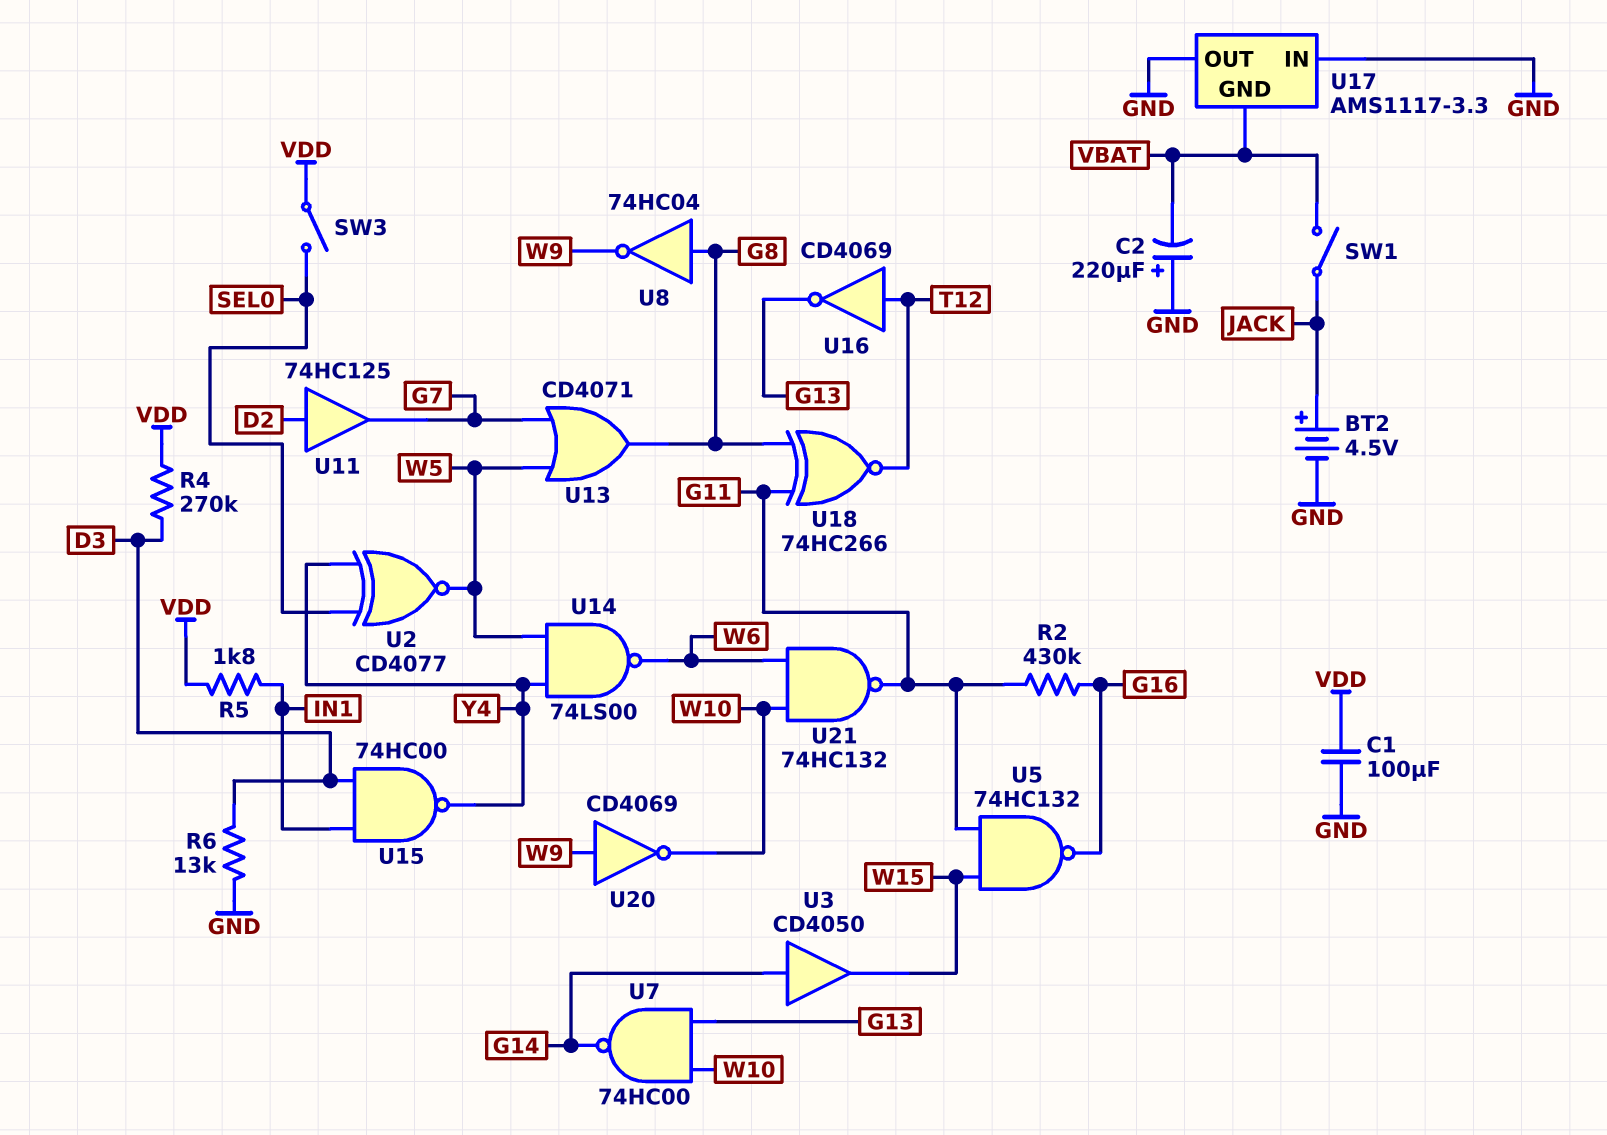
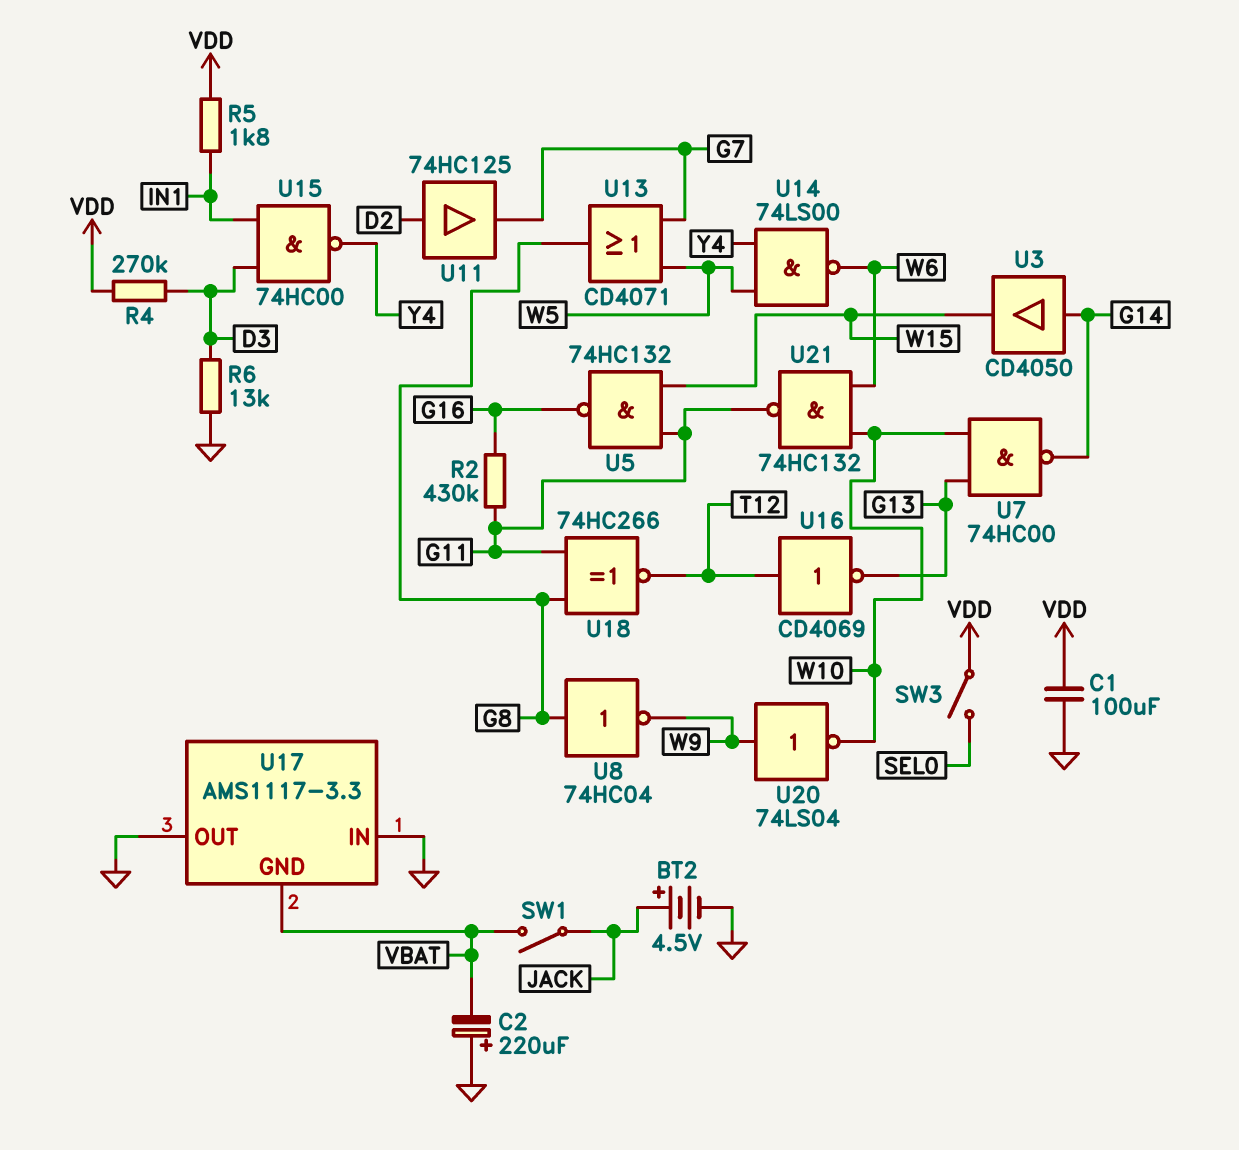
U2: XNOR CD4077 (in SEL0, in Y4, out W5) -> none
U20: NOT CD4069 (in W9, out W10) -> NOT 74LS04 (in W9, out W10)

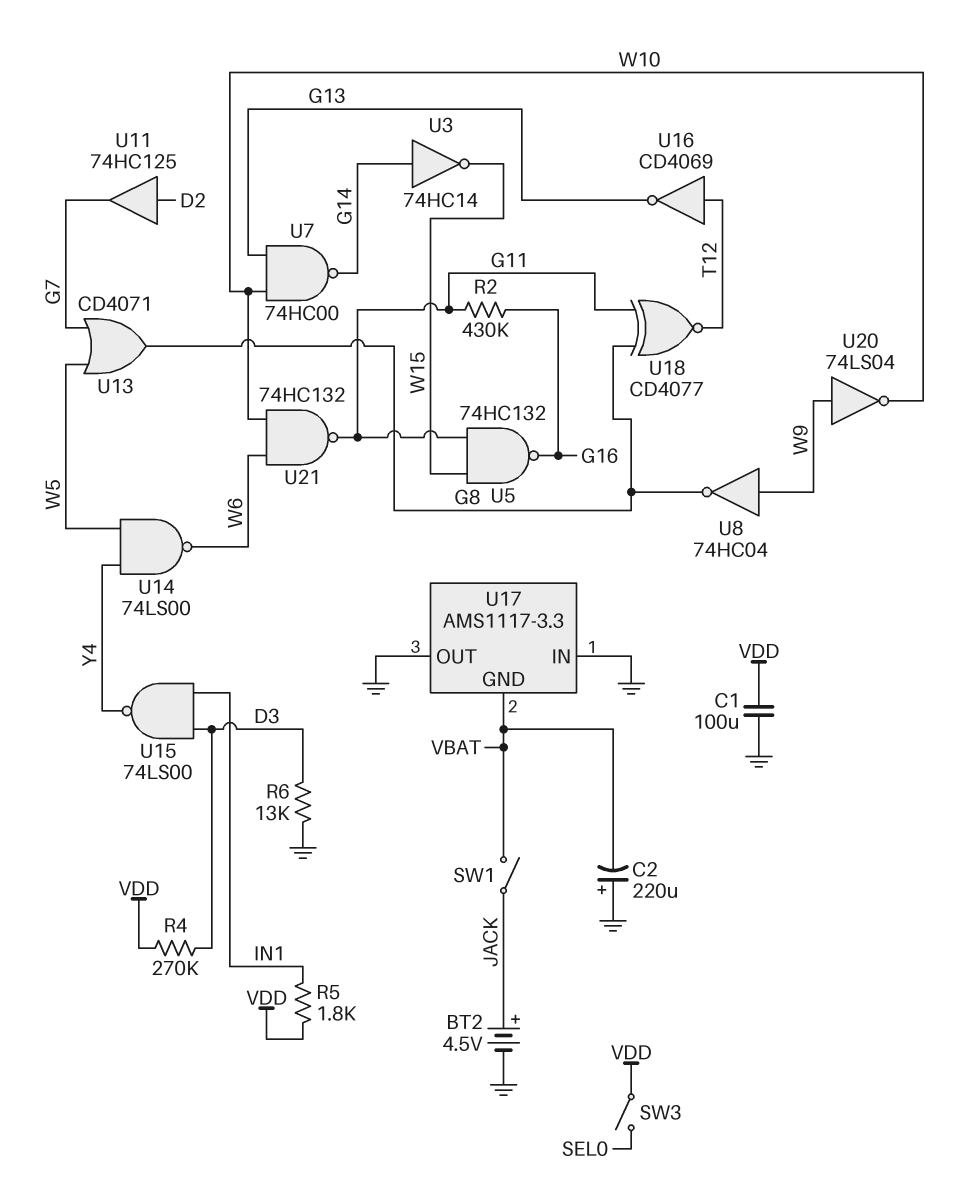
U3: buffer CD4050 (in G14, out W15) -> NOT 74HC14 (in G14, out W15)
U8: NOT 74HC04 (in G8, out W9) -> NOT 74HC04 (in W9, out G8)
U15: NAND 74HC00 (in D3, in IN1, out Y4) -> NAND 74LS00 (in D3, in IN1, out Y4)
U18: XNOR 74HC266 (in G8, in G11, out T12) -> XNOR CD4077 (in G8, in G11, out T12)

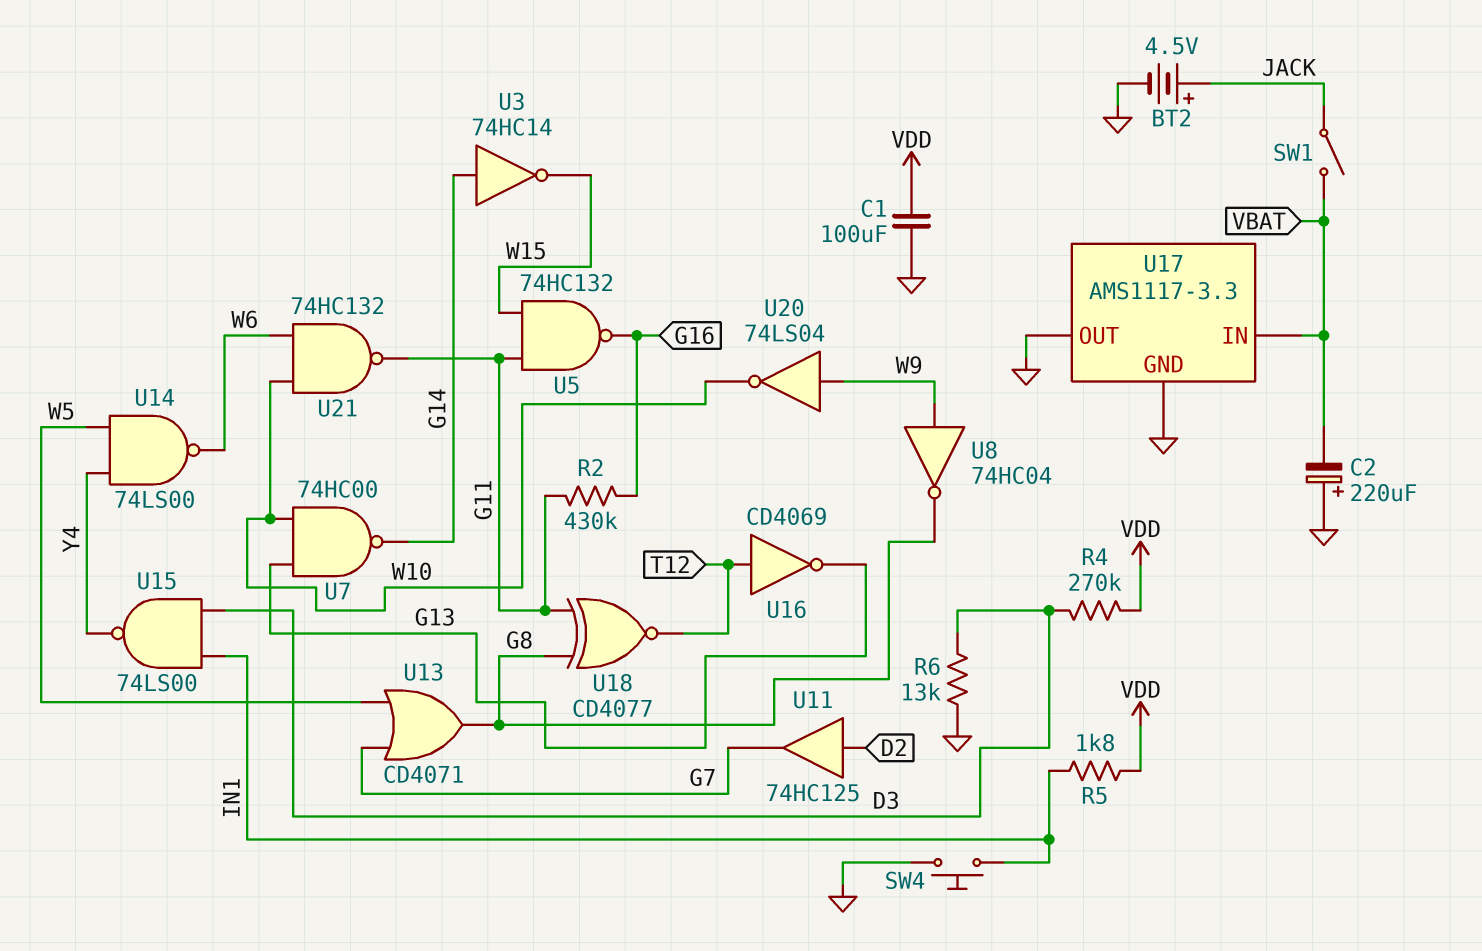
SW3: switch (SEL0, VDD) -> none
SW4: none -> button (GND, IN1)
U17 pin GND: VBAT -> GND
U17 pin IN: GND -> VBAT

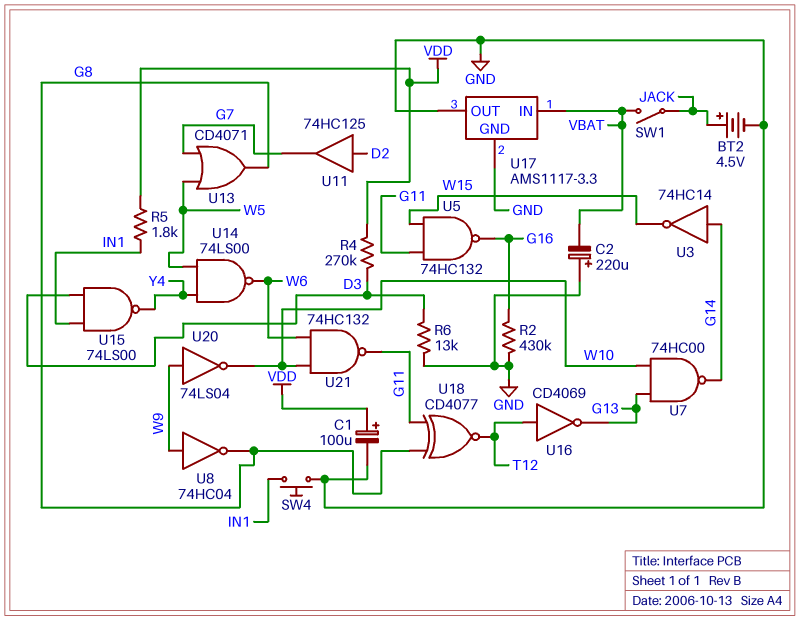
C1: 100uF (GND, VDD) -> 100uF (plus VDD, minus GND)
R2: 430k (G11, G16) -> 430k (G16, GND)

